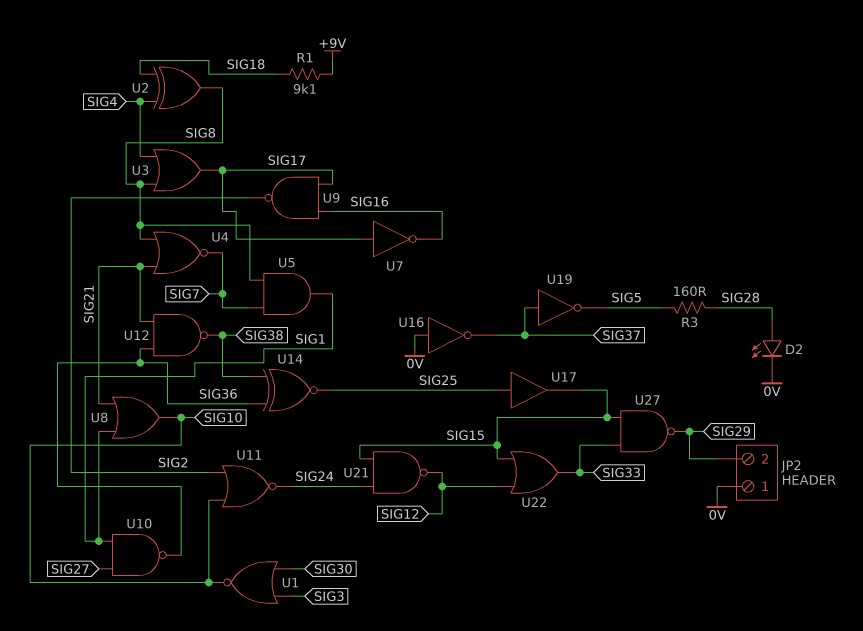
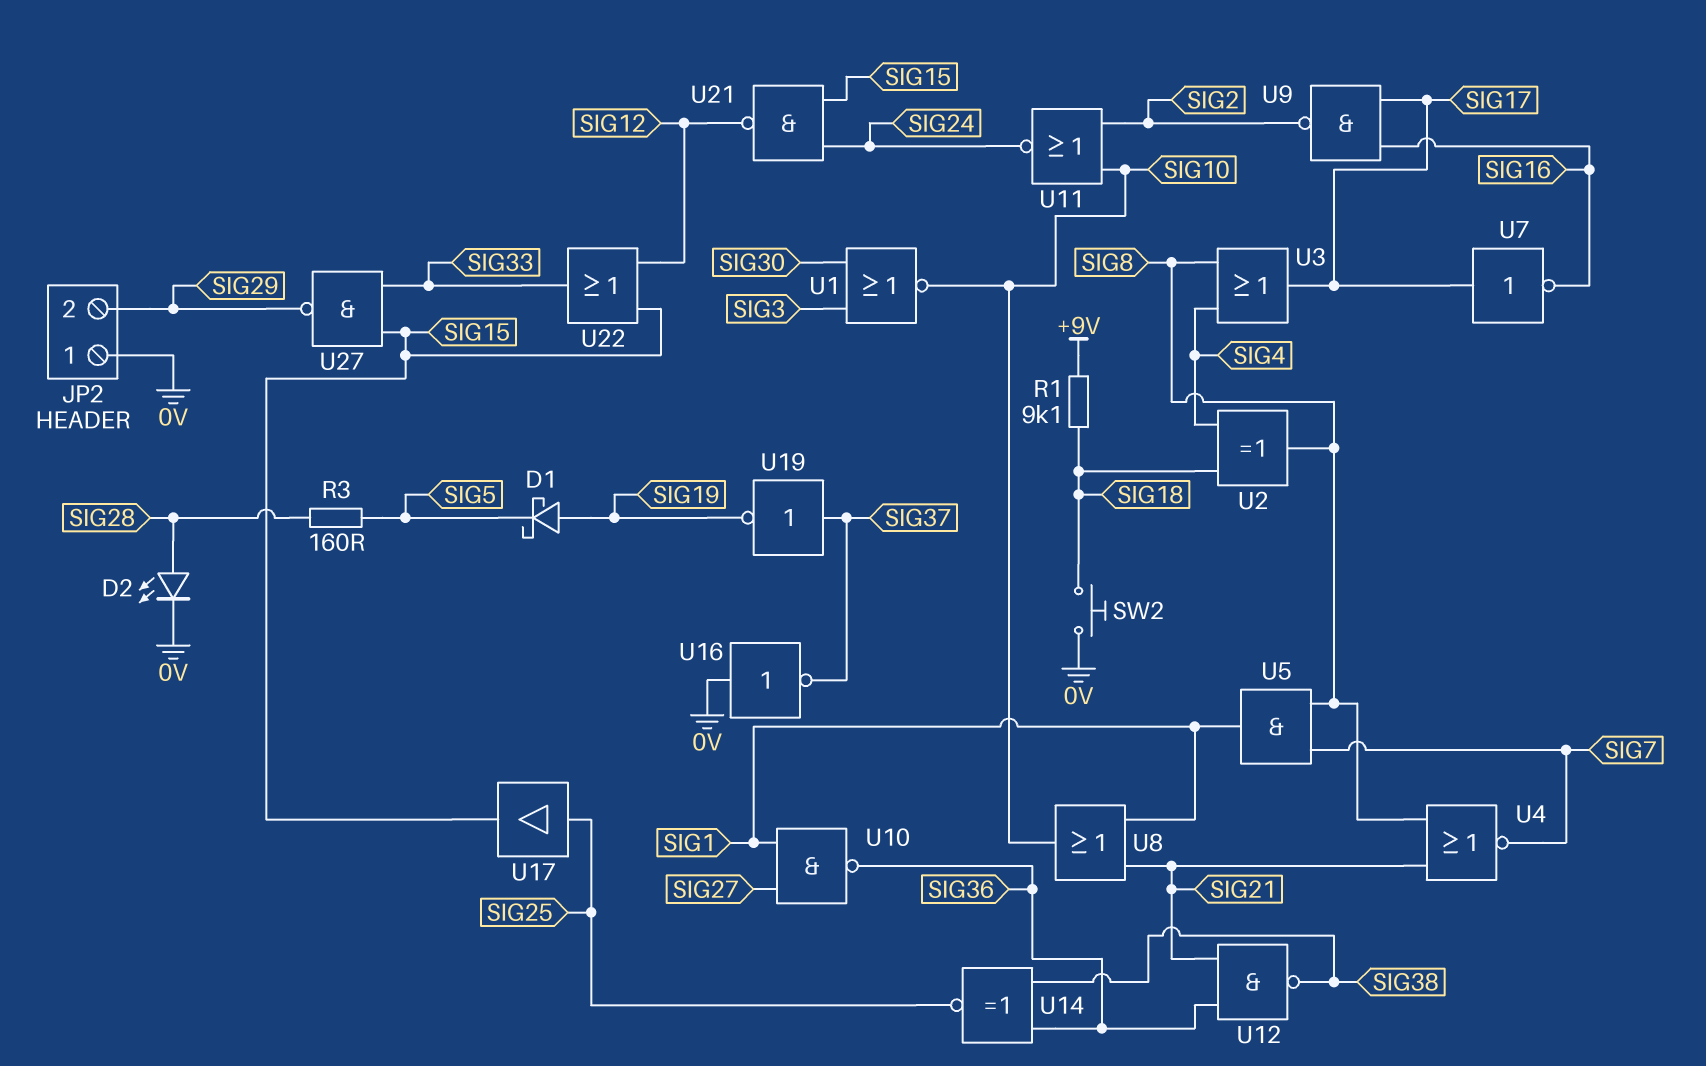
D1: none -> schottky (A SIG19, K SIG5)
SW2: none -> button (0V, SIG18)
U19: NOT (in SIG37, out SIG5) -> NOT (in SIG37, out SIG19)

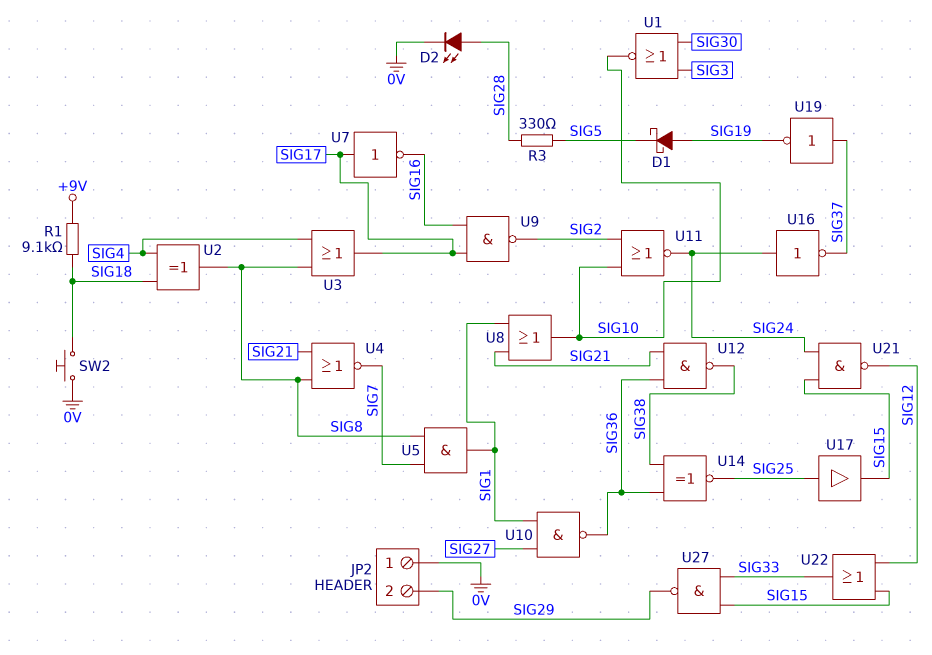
R3: 160 (SIG5, SIG28) -> 330 (SIG5, SIG28)
U16: NOT (in 0V, out SIG37) -> NOT (in SIG24, out SIG37)

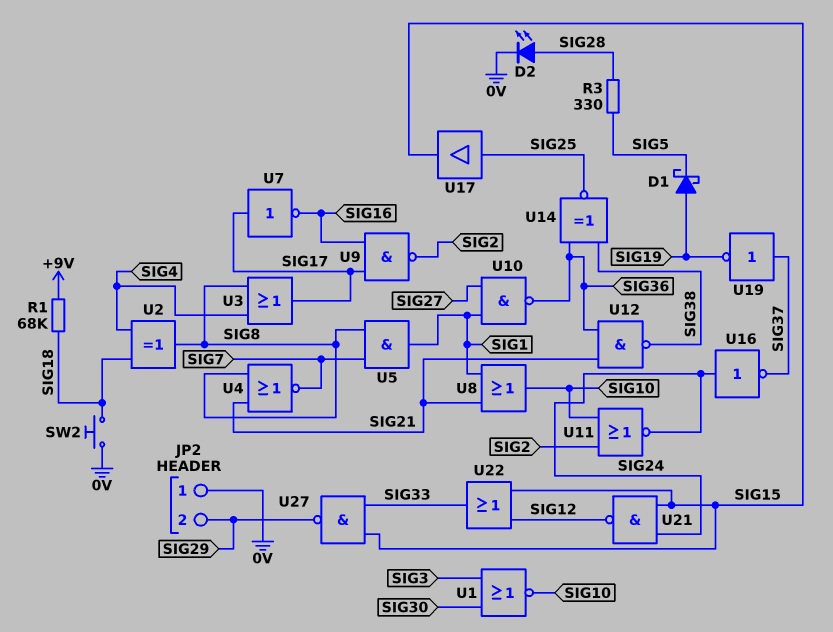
R1: 9.1k (+9V, SIG18) -> 68k (+9V, SIG18)

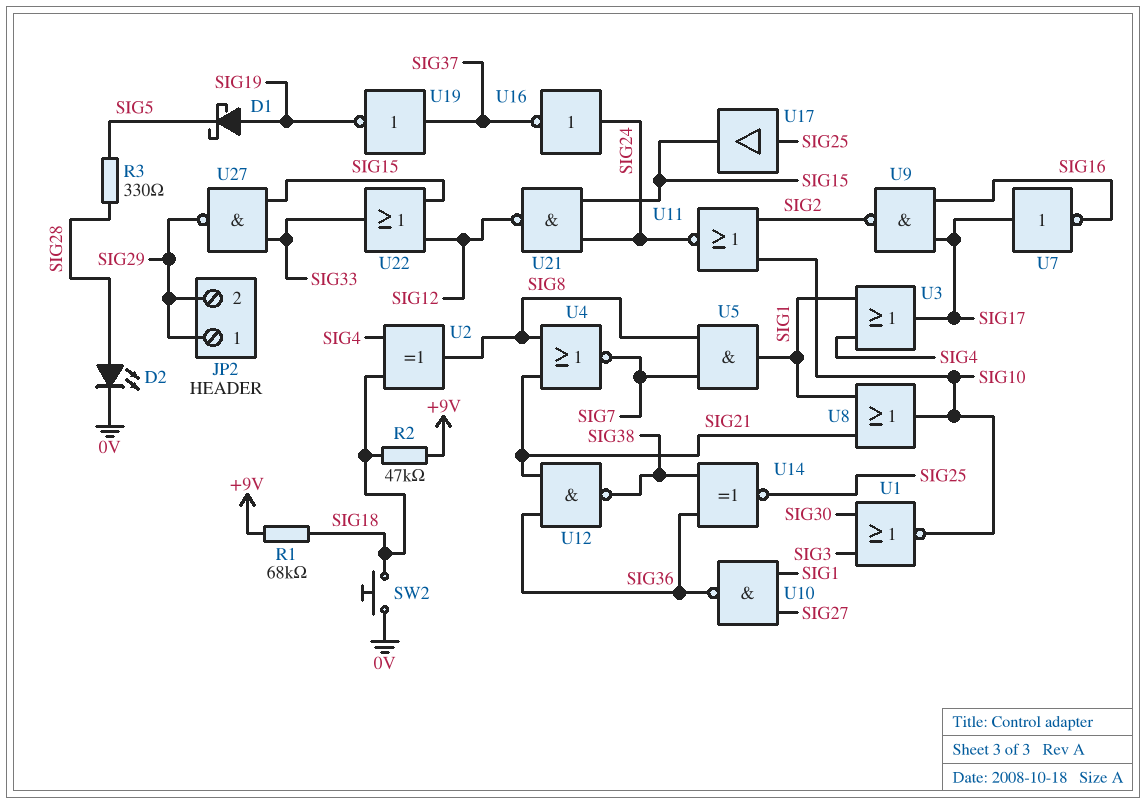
JP2 pin 1: 0V -> SIG29
R2: none -> 47k (+9V, SIG18)
U3: OR (in SIG4, in SIG8, out SIG17) -> OR (in SIG1, in SIG4, out SIG17)

